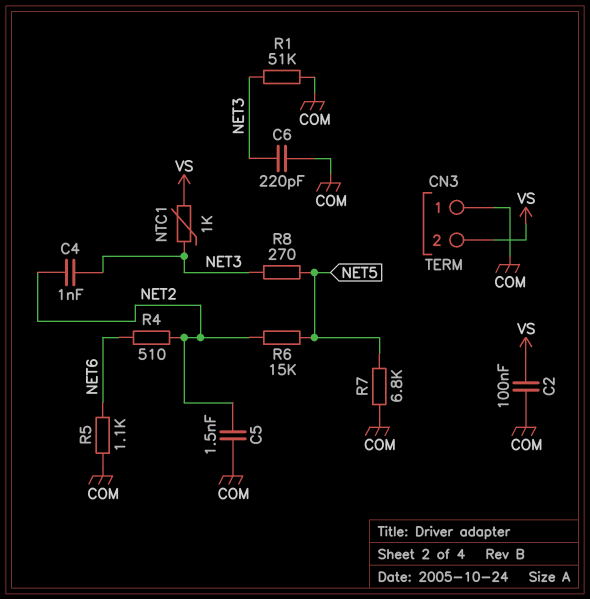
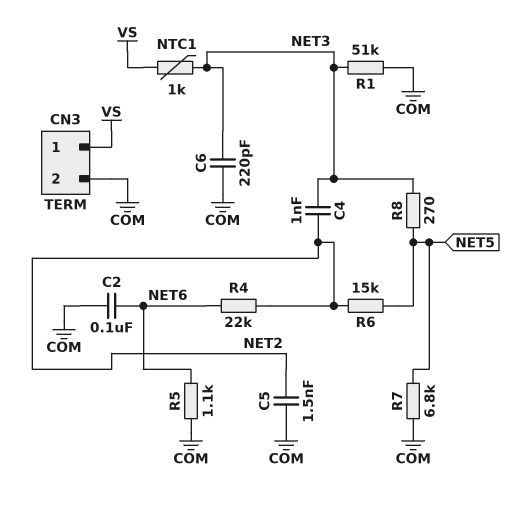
C2: 100nF (COM, VS) -> 100nF (COM, NET6)
CN3 pin 1: COM -> VS
CN3 pin 2: VS -> COM
R4: 510 (NET2, NET6) -> 22k (NET2, NET6)

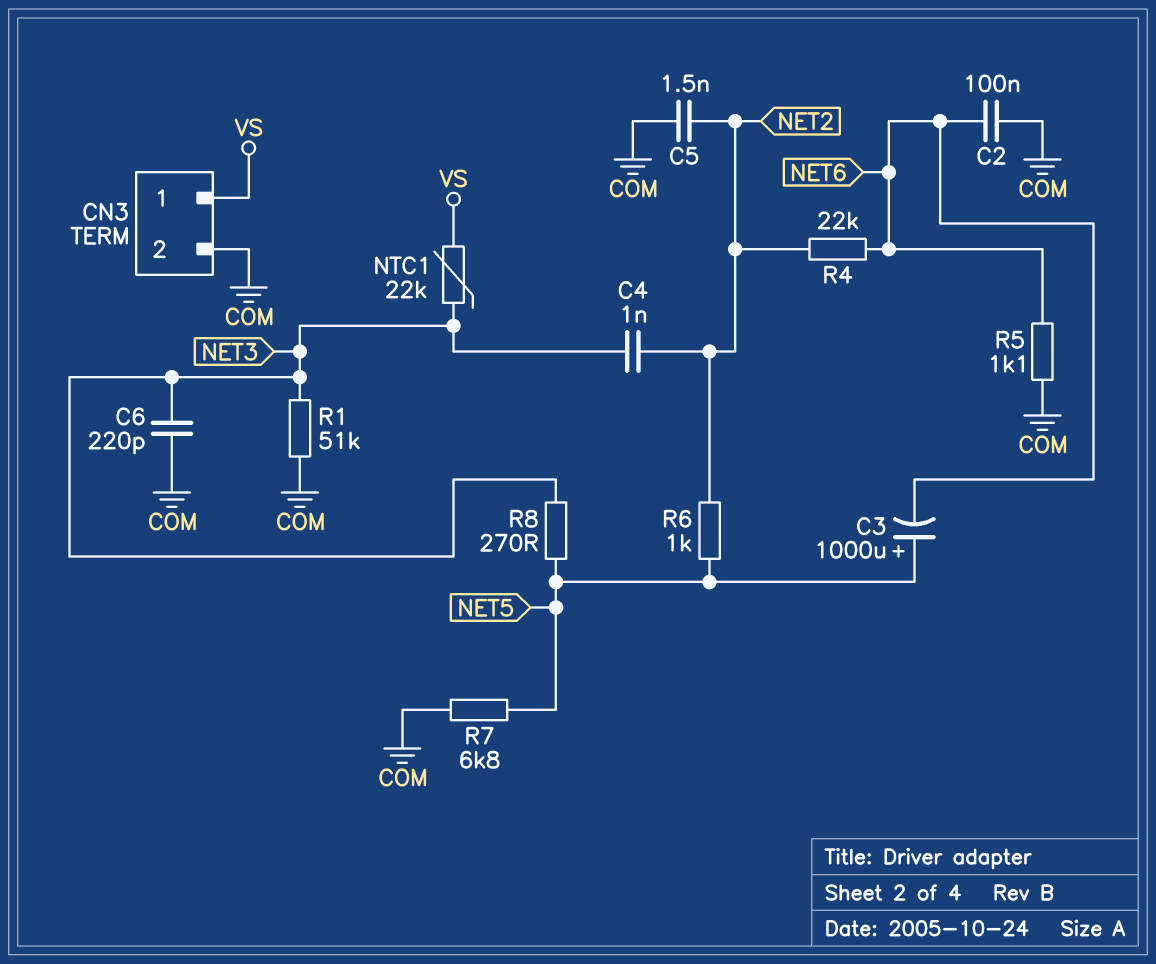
C3: none -> 1000uF (plus NET5, minus NET6)
NTC1: 1k (NET3, VS) -> 22k (NET3, VS)
R6: 15k (NET2, NET5) -> 1k (NET2, NET5)

